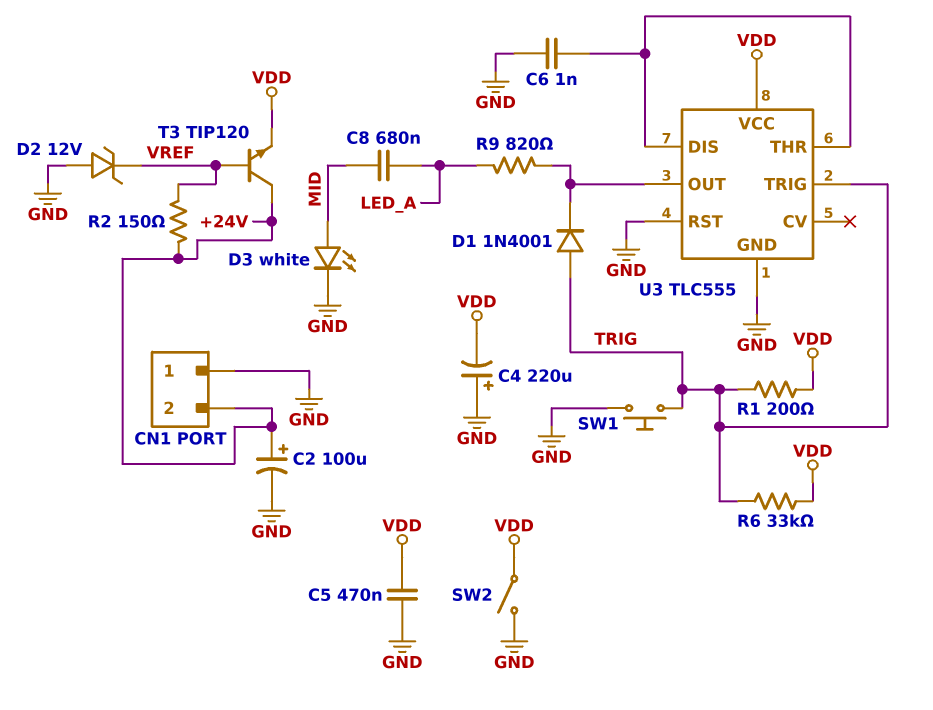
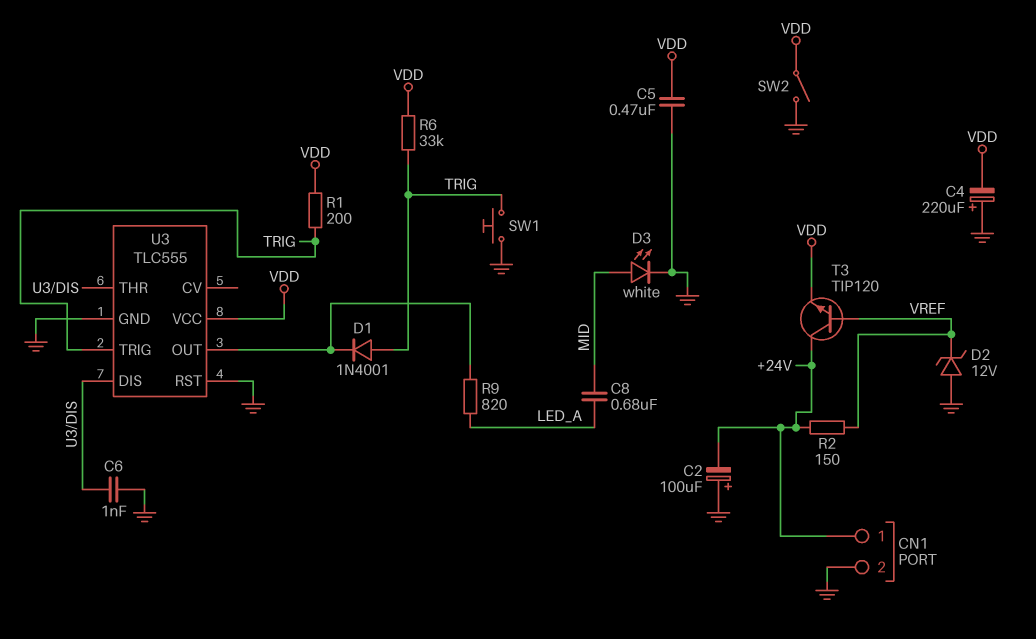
C2: 100uF (plus +24V, minus GND) -> 100uF (plus GND, minus +24V)
CN1 pin 1: GND -> +24V
CN1 pin 2: +24V -> GND

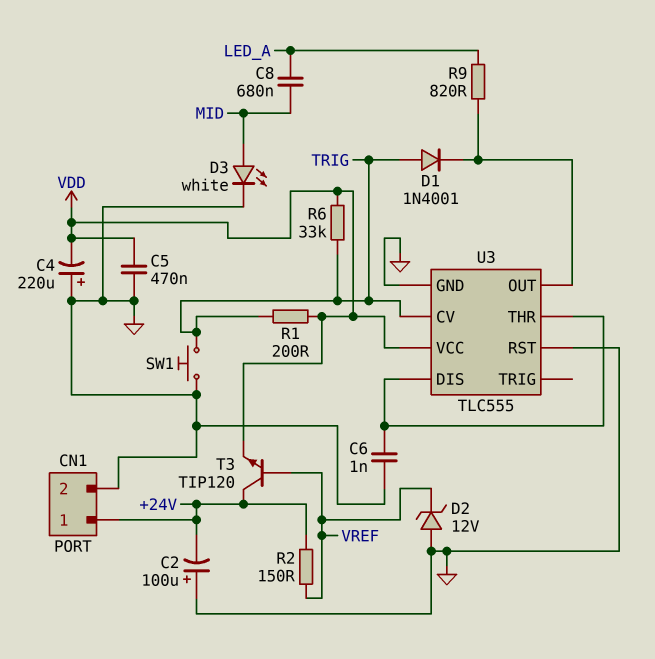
SW2: switch (GND, VDD) -> none
U3 pin CV: none -> TRIG
U3 pin TRIG: TRIG -> none

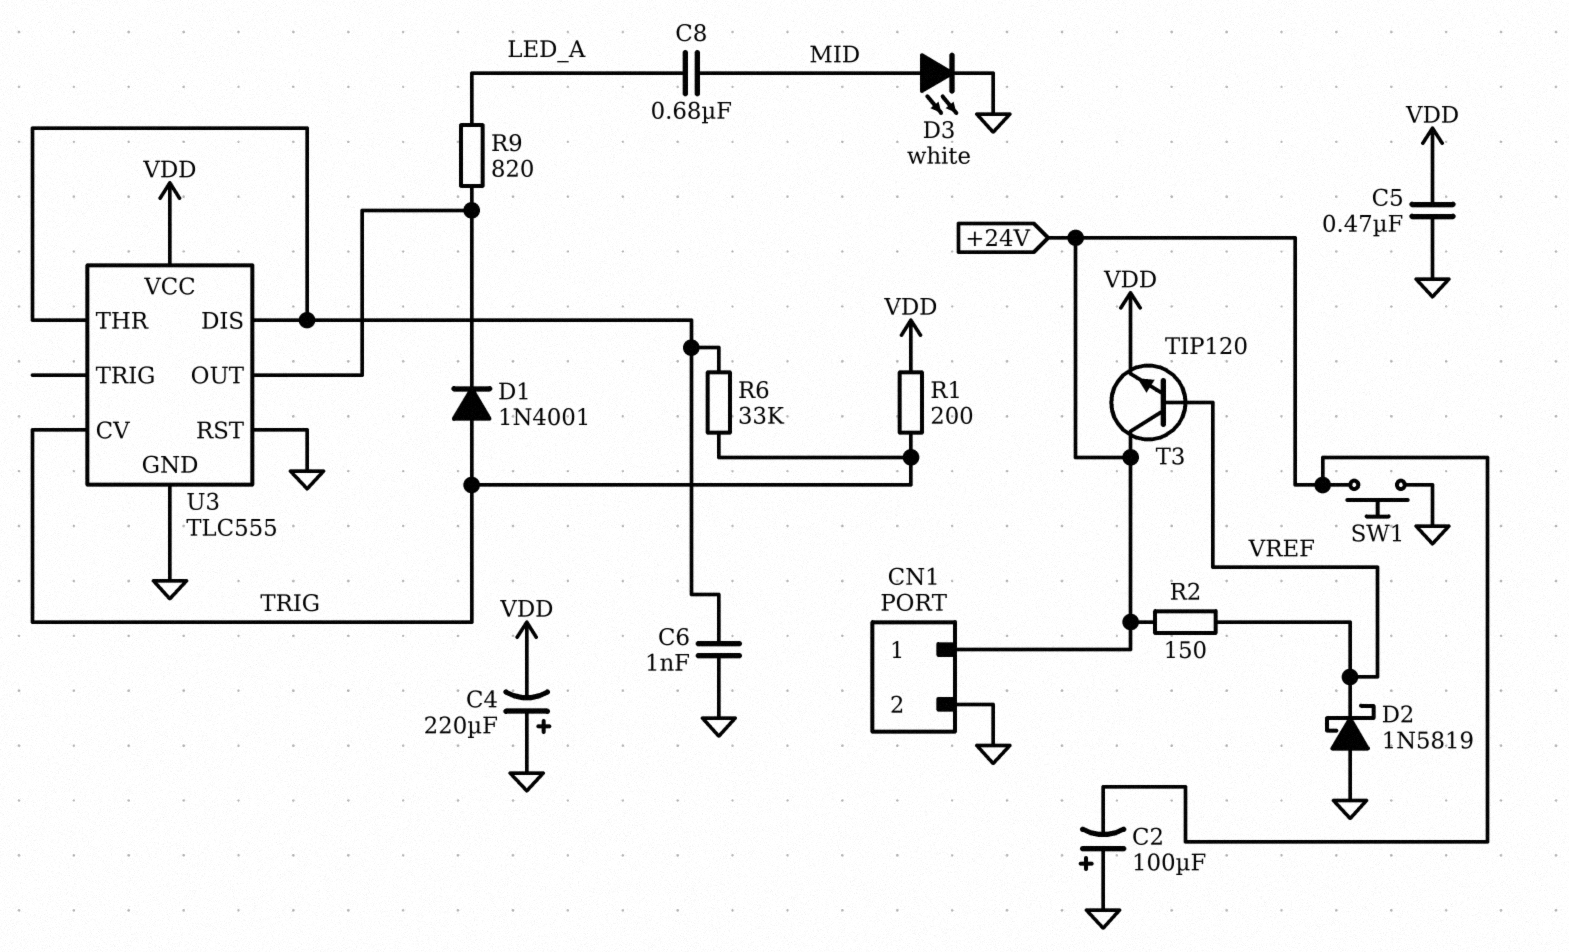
D2: zener 12V (A GND, K VREF) -> schottky 1N5819 (A GND, K VREF)
R6: 33k (TRIG, VDD) -> 33k (TRIG, U3/DIS)
SW1: button (GND, TRIG) -> button (+24V, GND)

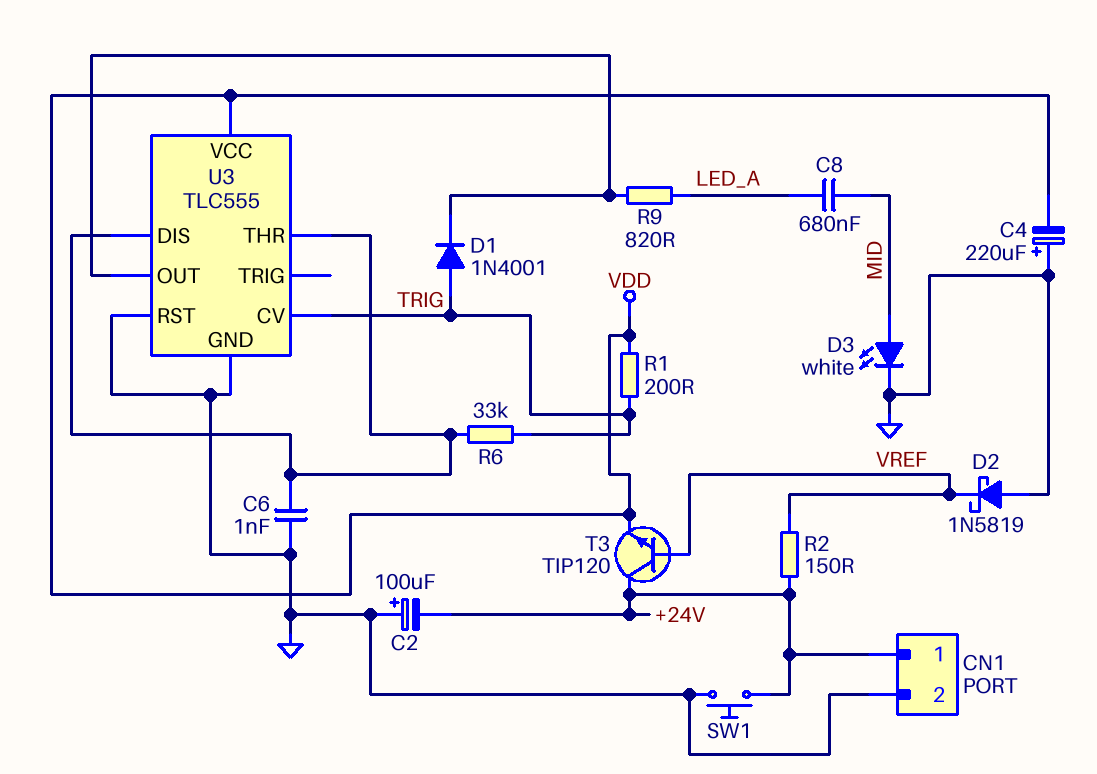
C5: 470nF (GND, VDD) -> none

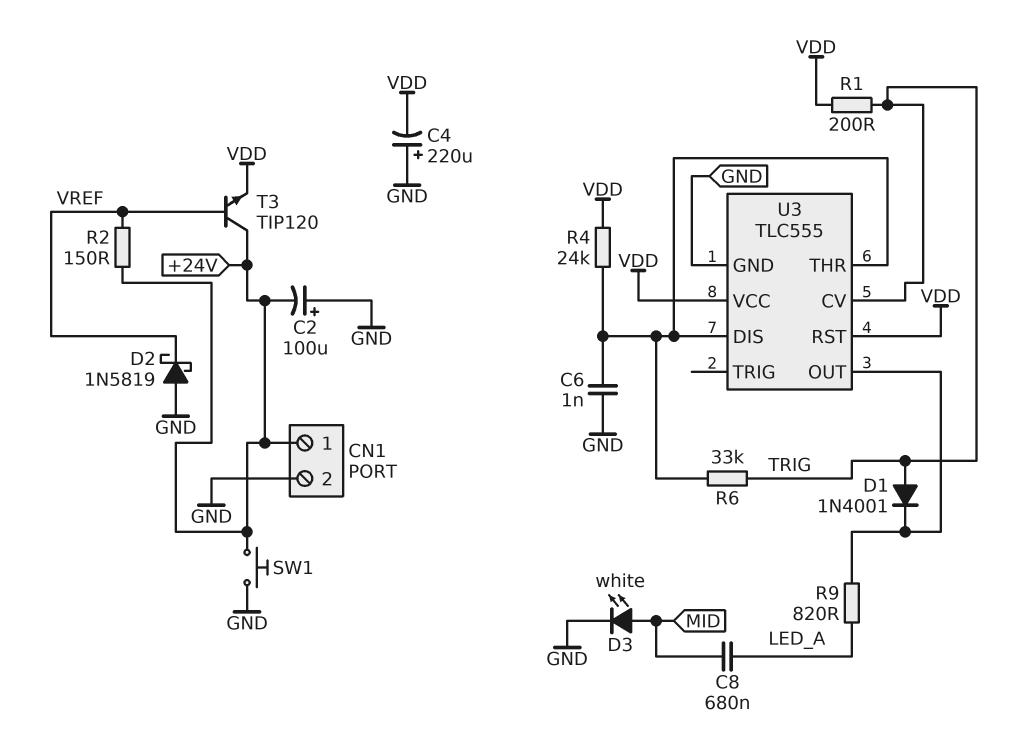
R4: none -> 24k (U3/DIS, VDD)
U3 pin RST: GND -> VDD

